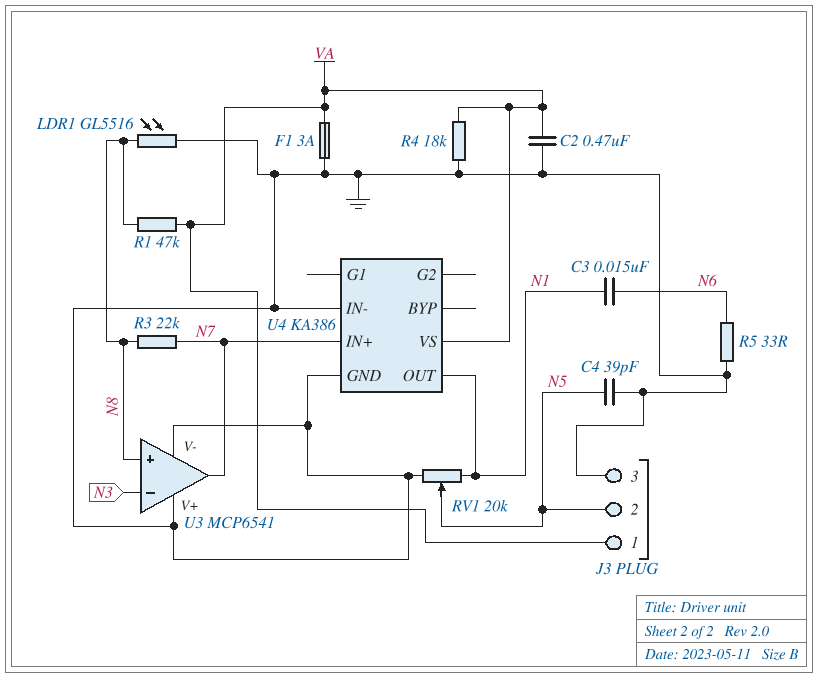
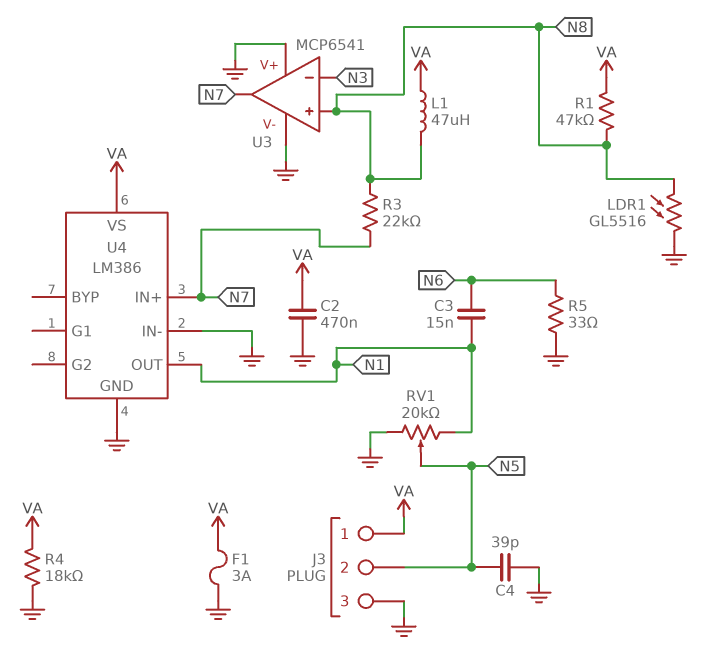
L1: none -> 47uH (N8, VA)
U4: KA386 -> LM386

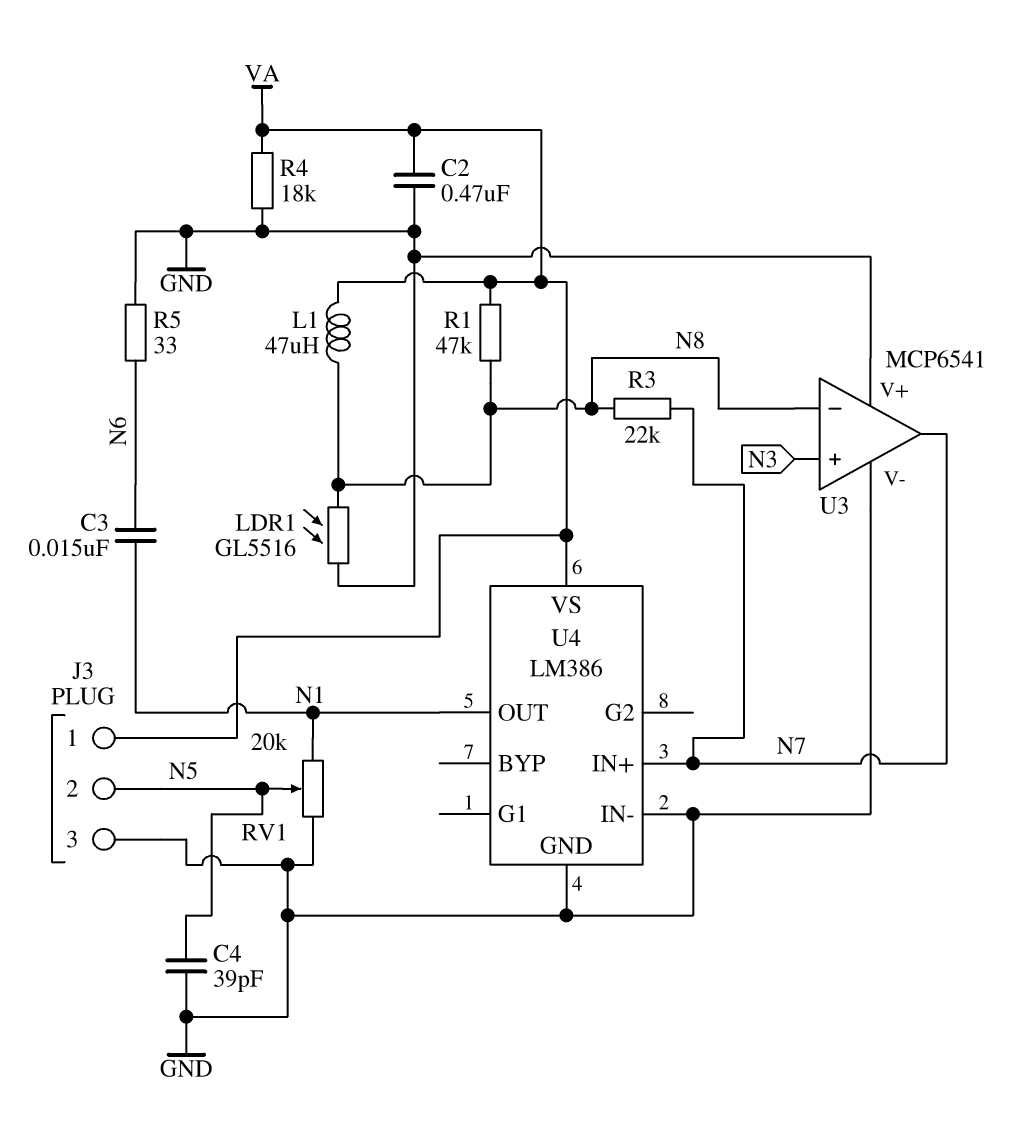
F1: 3A (GND, VA) -> none
U3 pin in+: N8 -> N3
U3 pin in-: N3 -> N8

